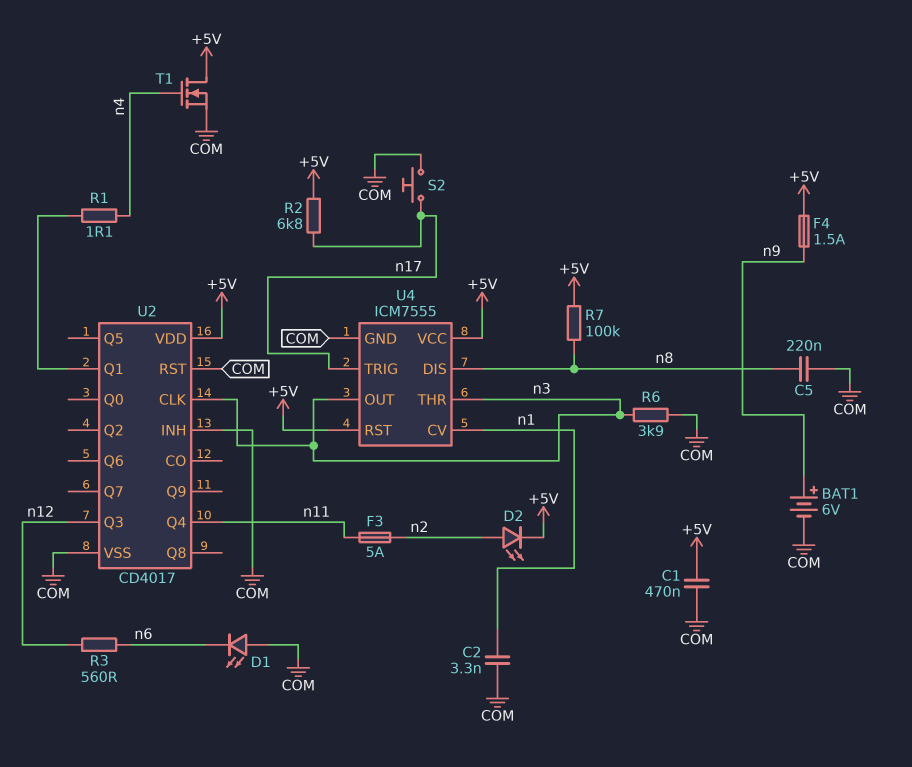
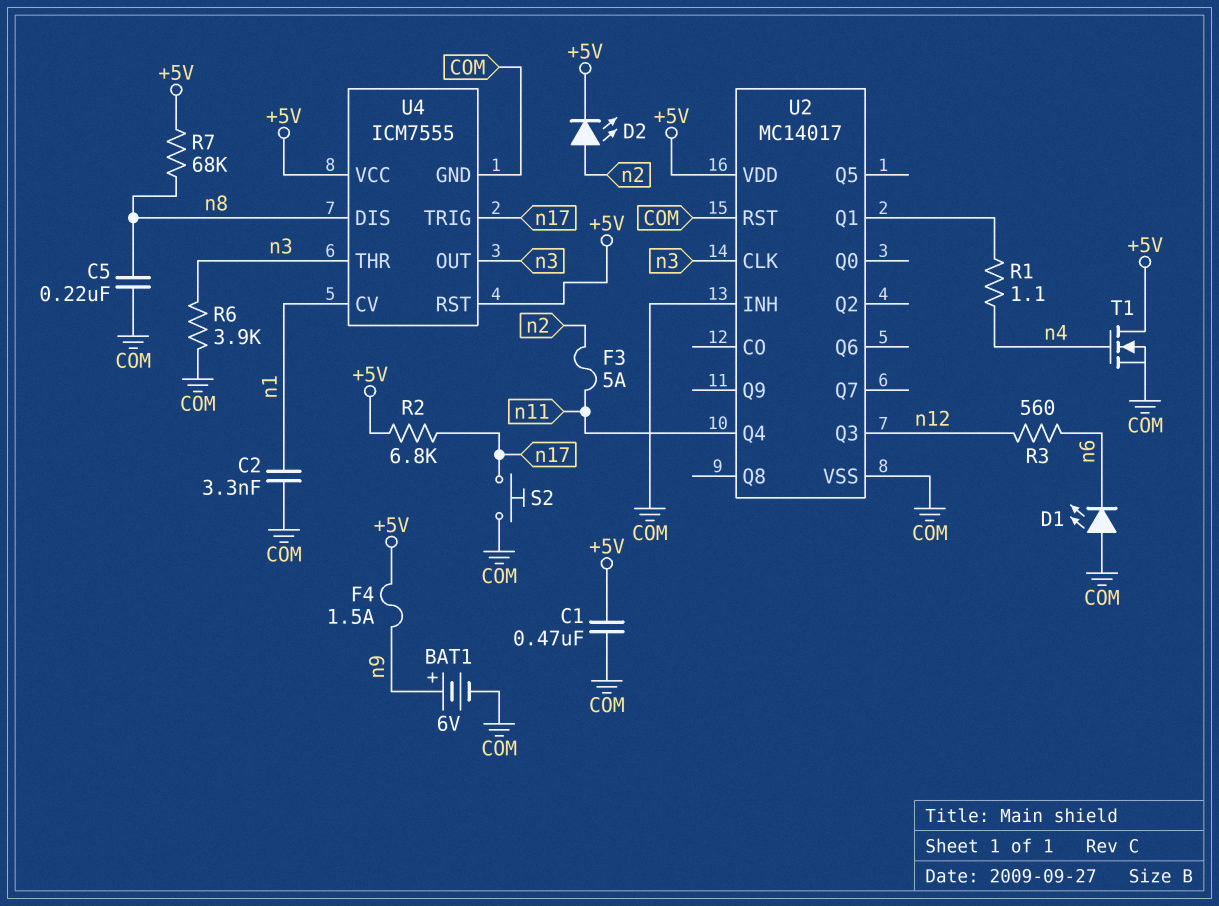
R7: 100k (+5V, n8) -> 68k (+5V, n8)
U2: CD4017 -> MC14017

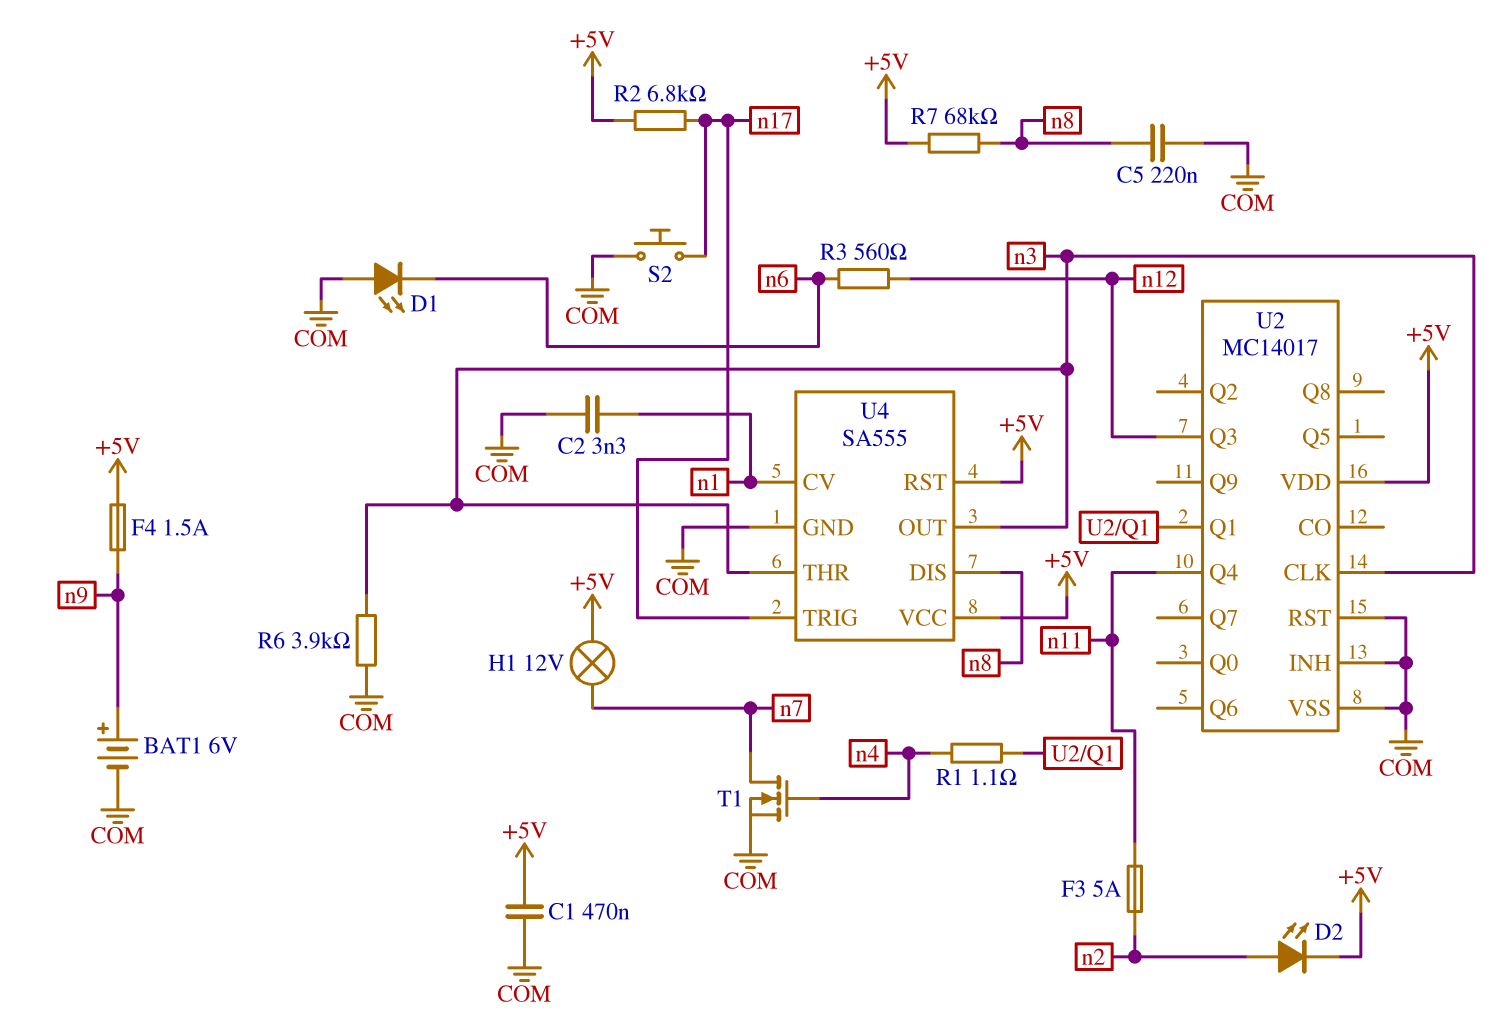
H1: none -> lamp 12V (+5V, n7)
T1: NMOS (G n4, D +5V, S COM) -> NMOS (G n4, D n7, S COM)
U4: ICM7555 -> SA555

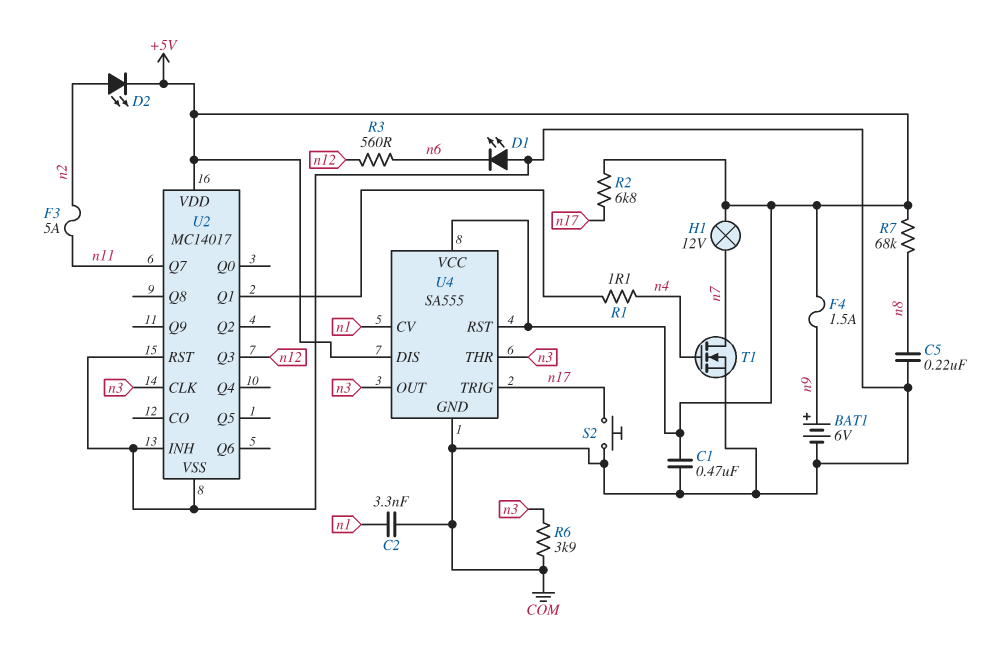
U2 pin Q4: n11 -> none
U2 pin Q7: none -> n11
U4 pin DIS: n8 -> +5V

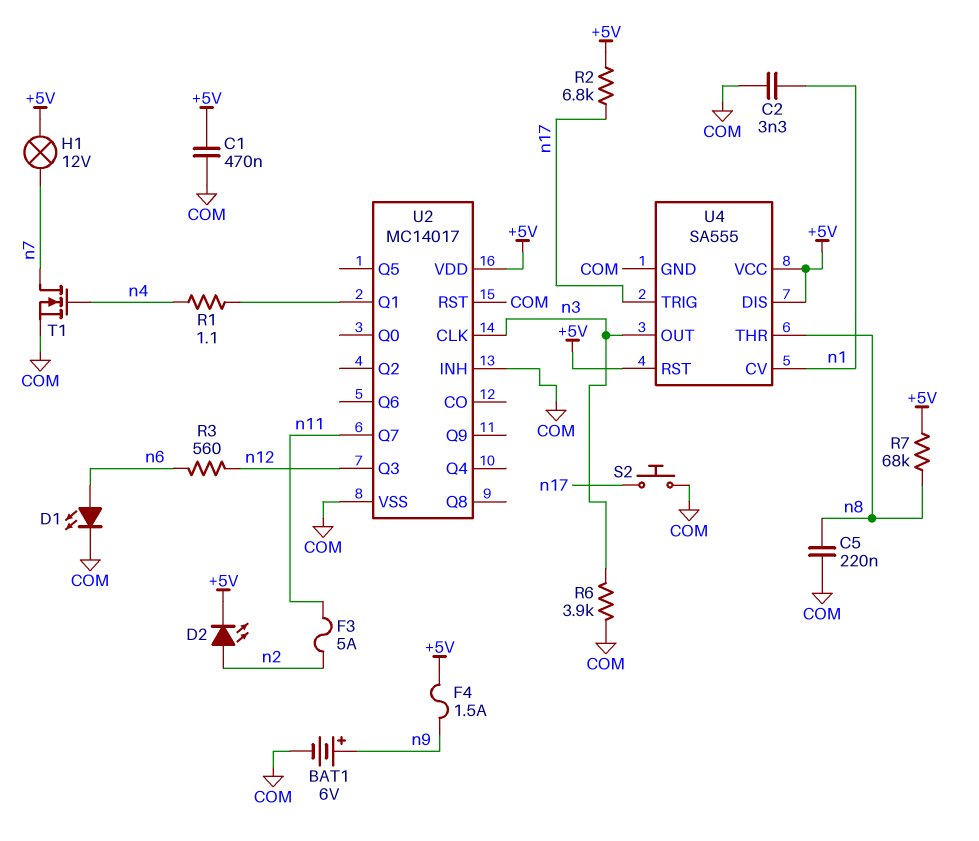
D1: LED (A COM, K n6) -> LED (A n6, K COM)
U4 pin THR: n3 -> n8

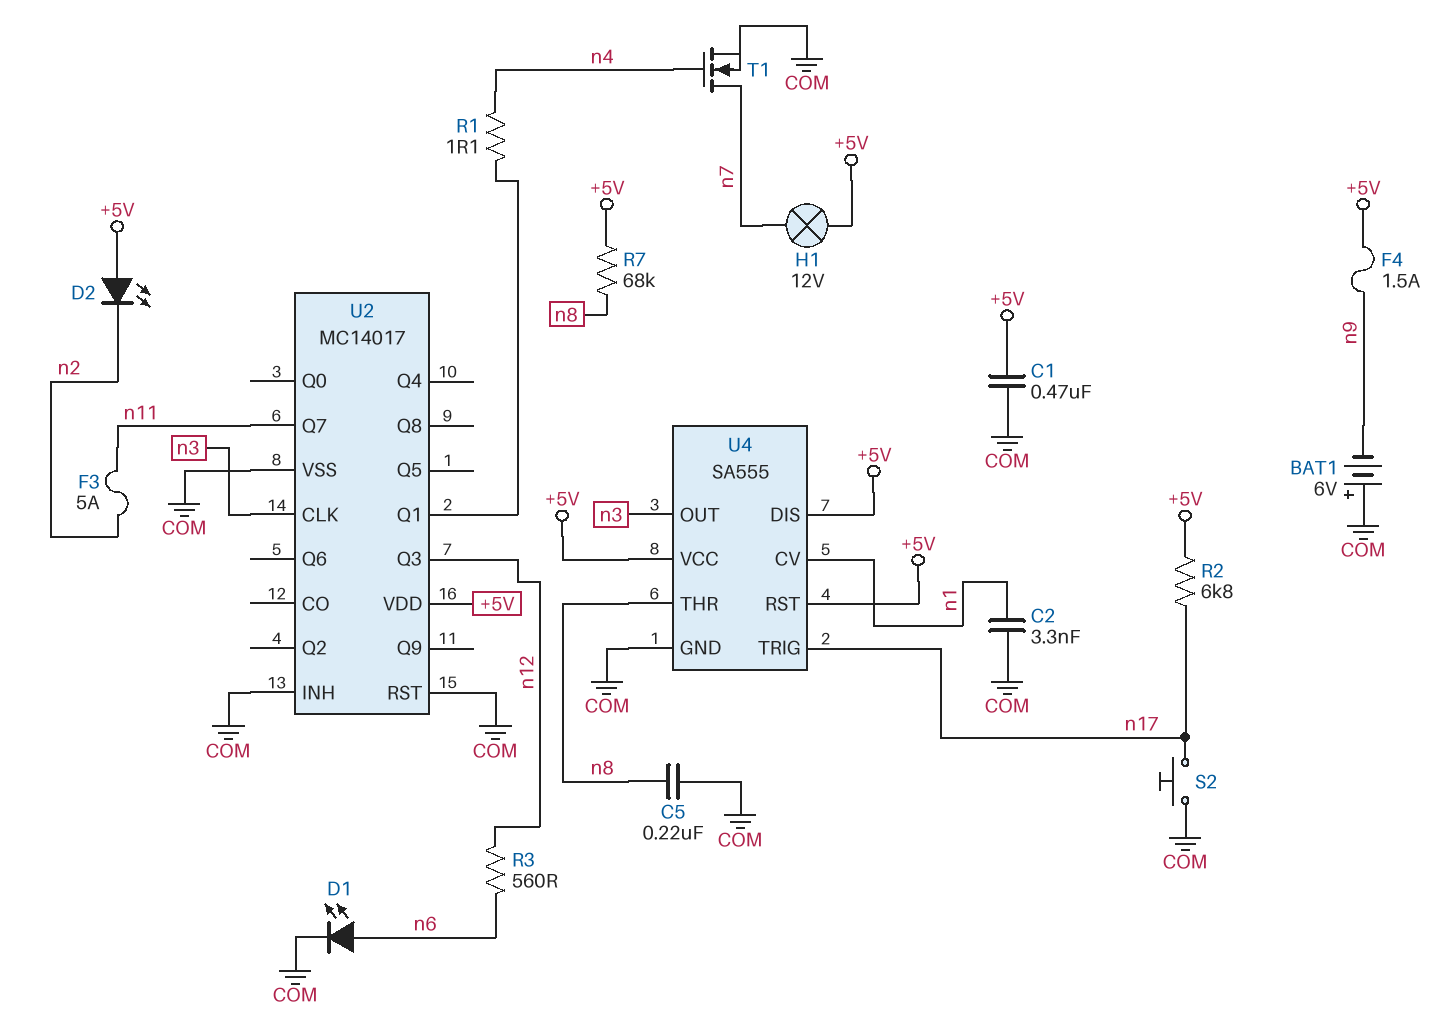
BAT1: 6V (plus n9, minus COM) -> 6V (plus COM, minus n9)
D2: LED (A n2, K +5V) -> LED (A +5V, K n2)
R6: 3.9k (COM, n3) -> none

